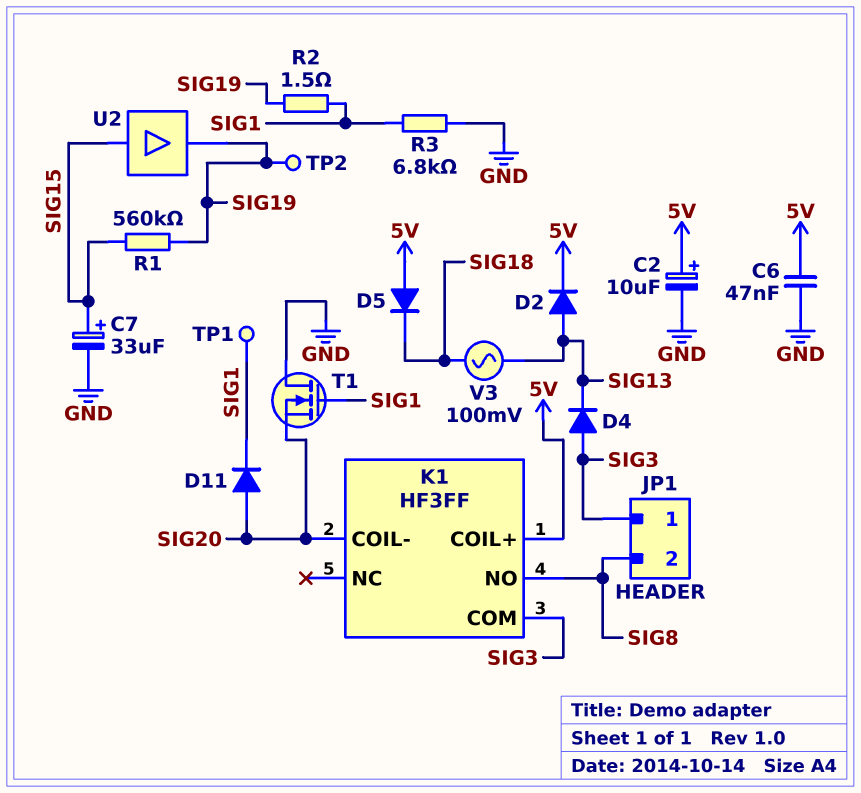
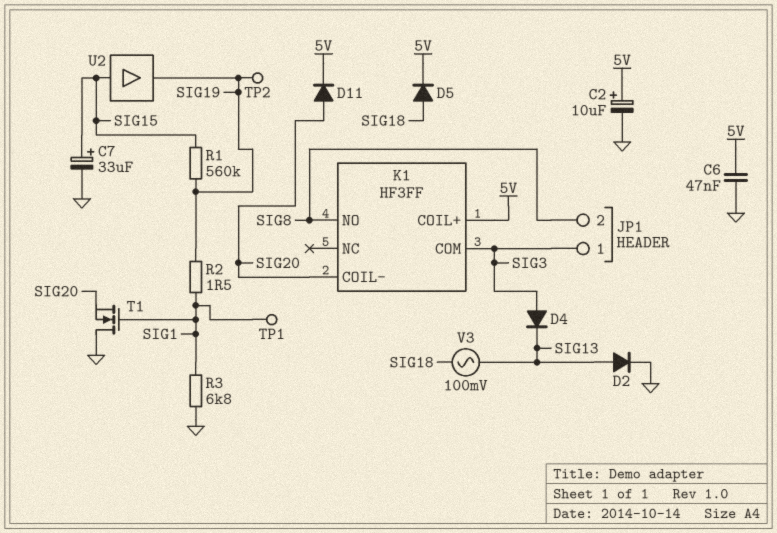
D2: diode (A SIG13, K 5V) -> diode (A SIG13, K GND)
D5: diode (A 5V, K SIG18) -> diode (A SIG18, K 5V)
D11: diode (A SIG20, K SIG1) -> diode (A SIG20, K 5V)

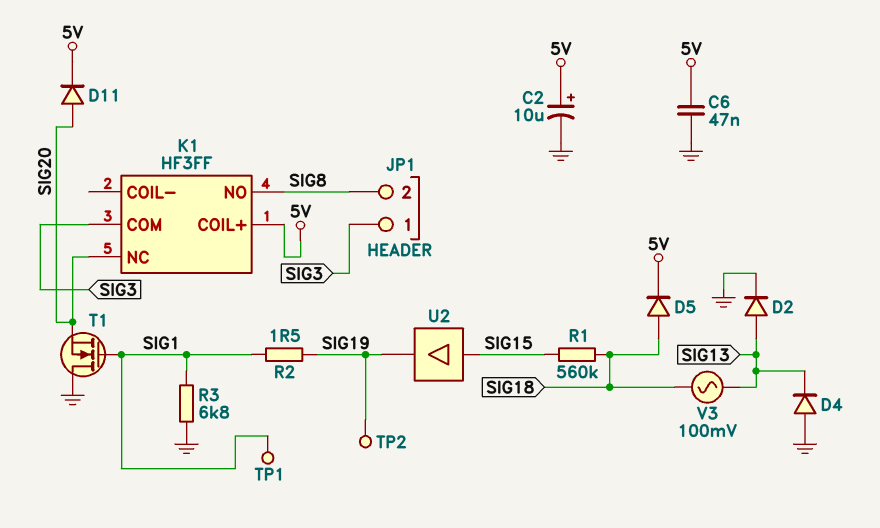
C7: 33uF (plus SIG15, minus GND) -> none
D4: diode (A SIG3, K SIG13) -> diode (A GND, K SIG13)
K1 pin COIL-: SIG20 -> none
K1 pin NC: none -> SIG20
R1: 560k (SIG15, SIG19) -> 560k (SIG15, SIG18)

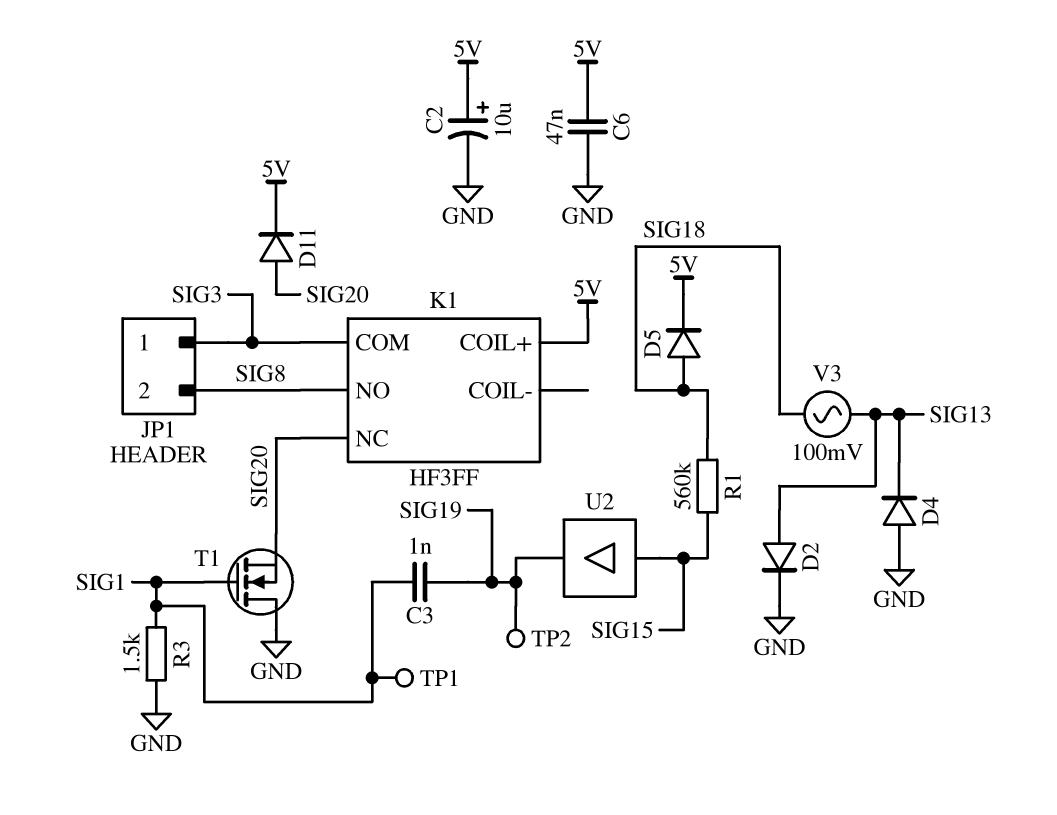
C3: none -> 1nF (SIG1, SIG19)
R2: 1.5 (SIG1, SIG19) -> none
R3: 6.8k (GND, SIG1) -> 1.5k (GND, SIG1)

